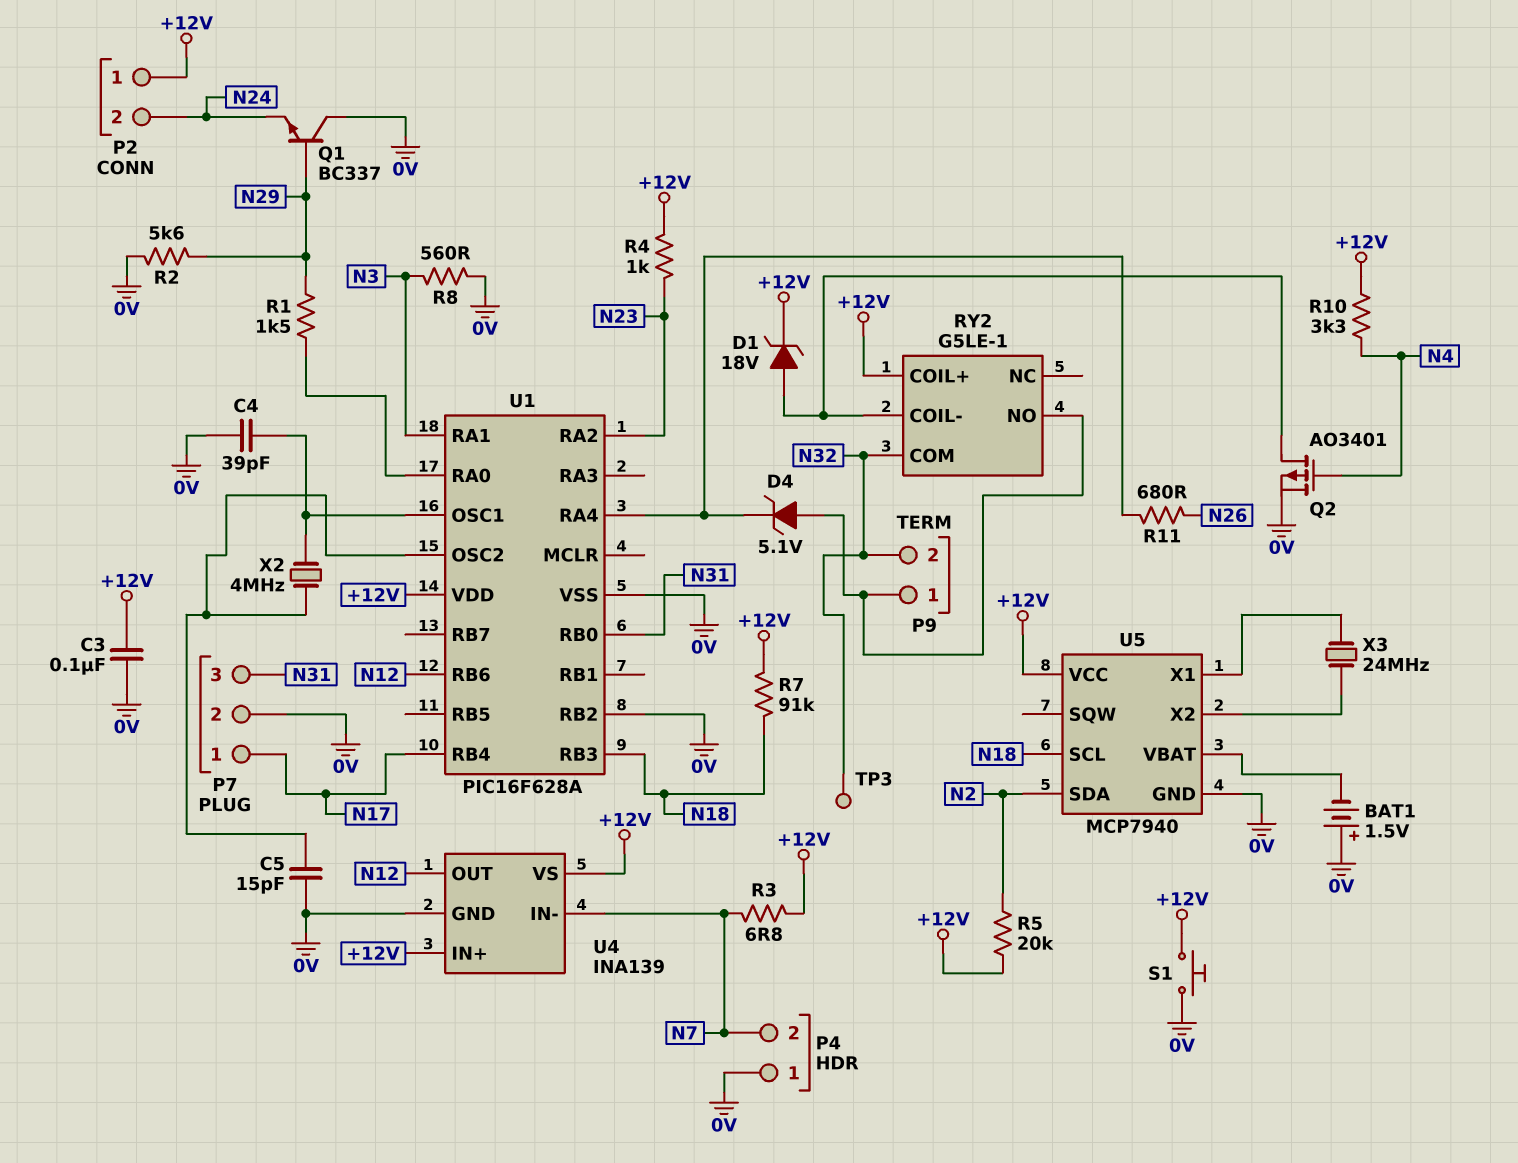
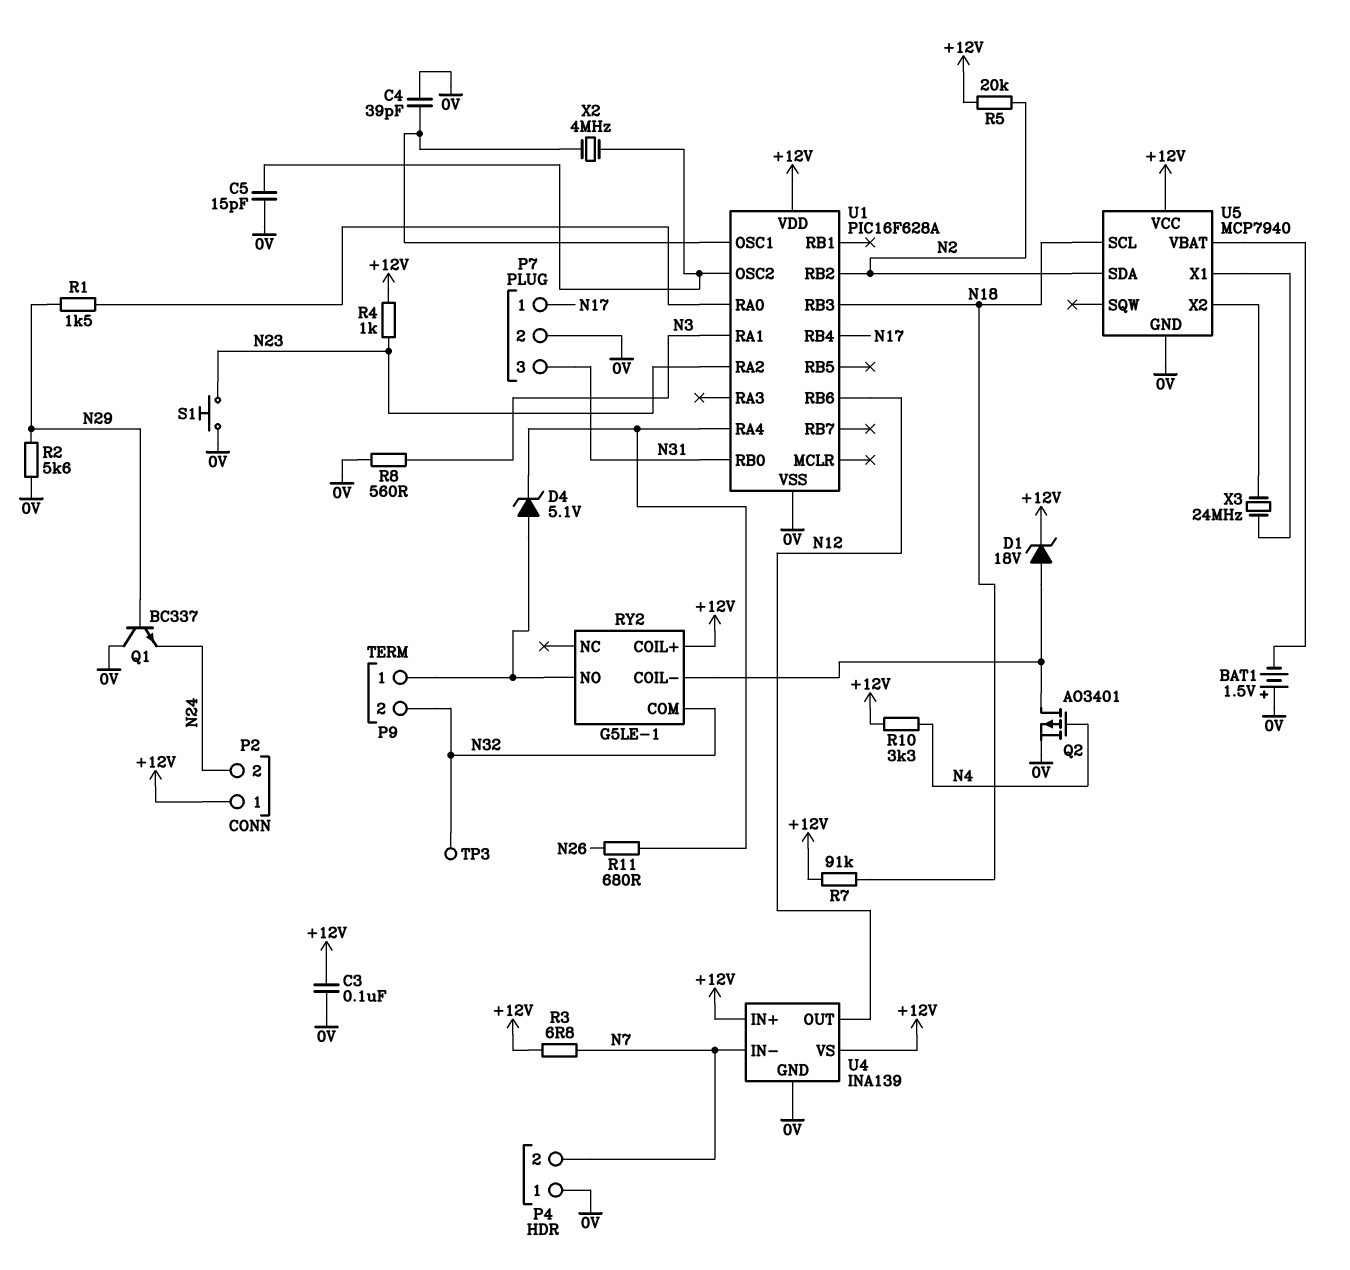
S1: button (+12V, 0V) -> button (0V, N23)
U1 pin RB2: 0V -> N2

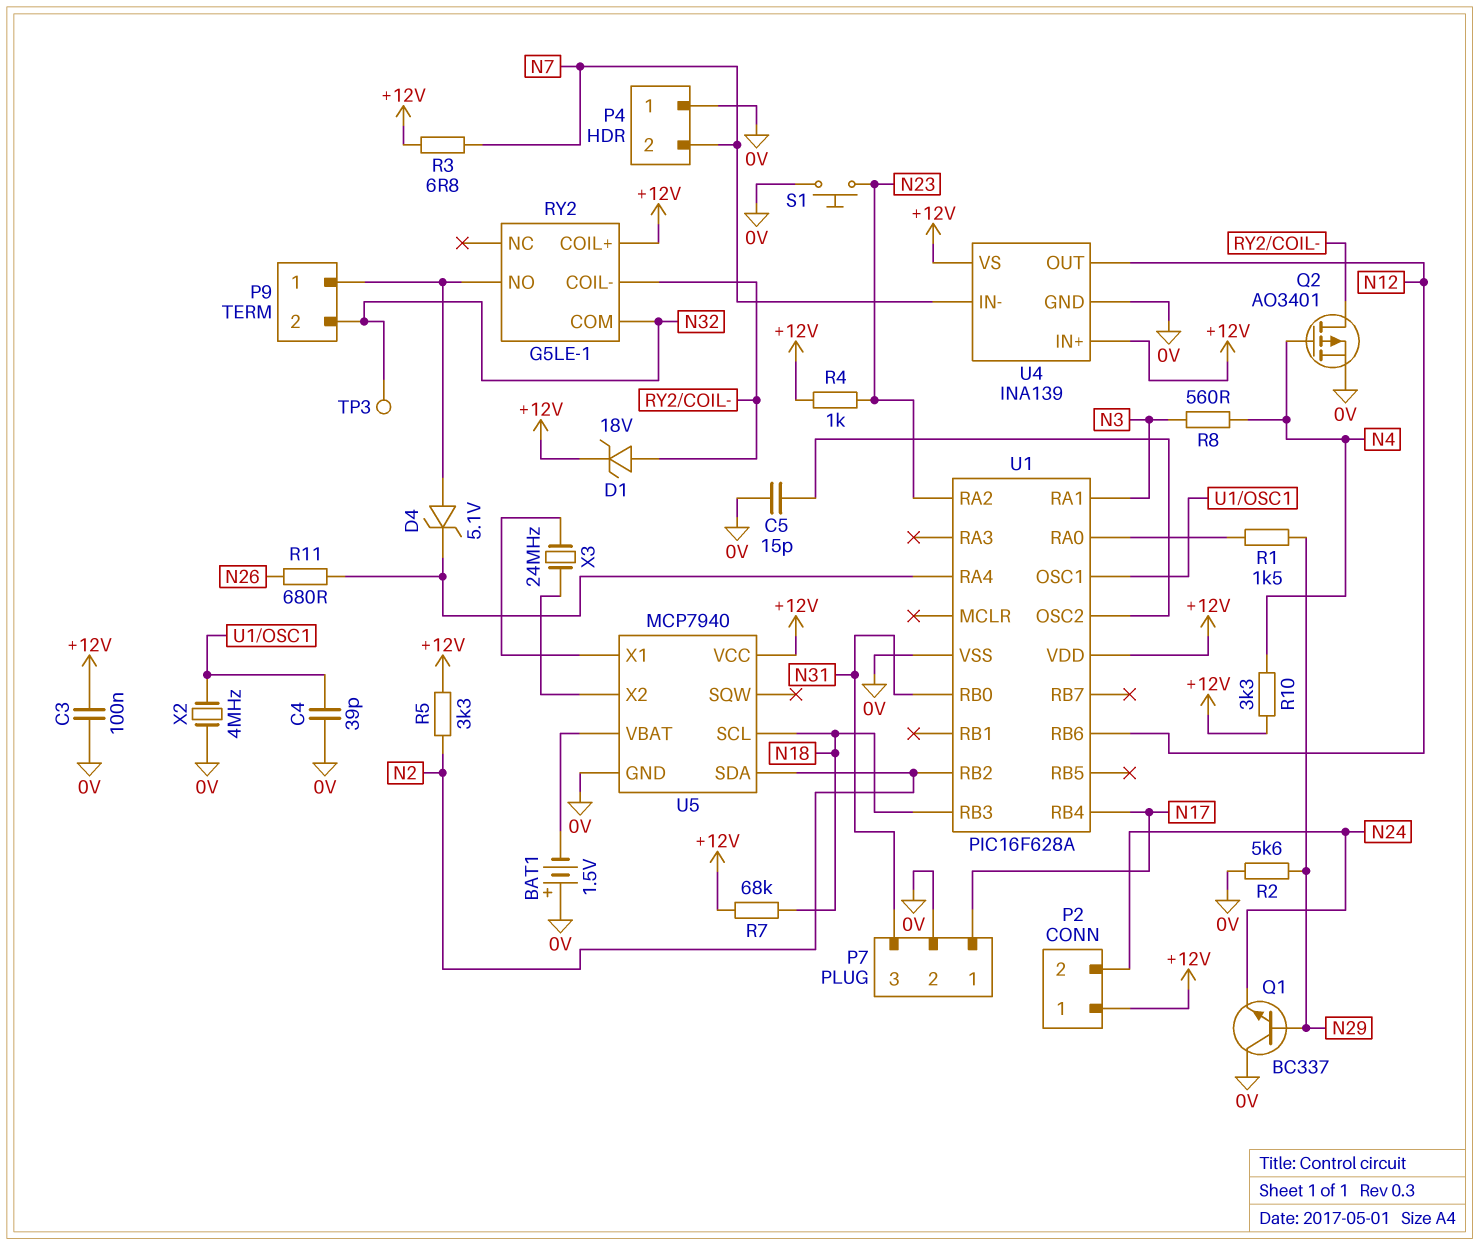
R5: 20k (+12V, N2) -> 3.3k (+12V, N2)
R7: 91k (+12V, N18) -> 68k (+12V, N18)
R8: 560 (0V, N3) -> 560 (N3, N4)
X2: 4MHz (U1/OSC1, U1/OSC2) -> 4MHz (0V, U1/OSC1)

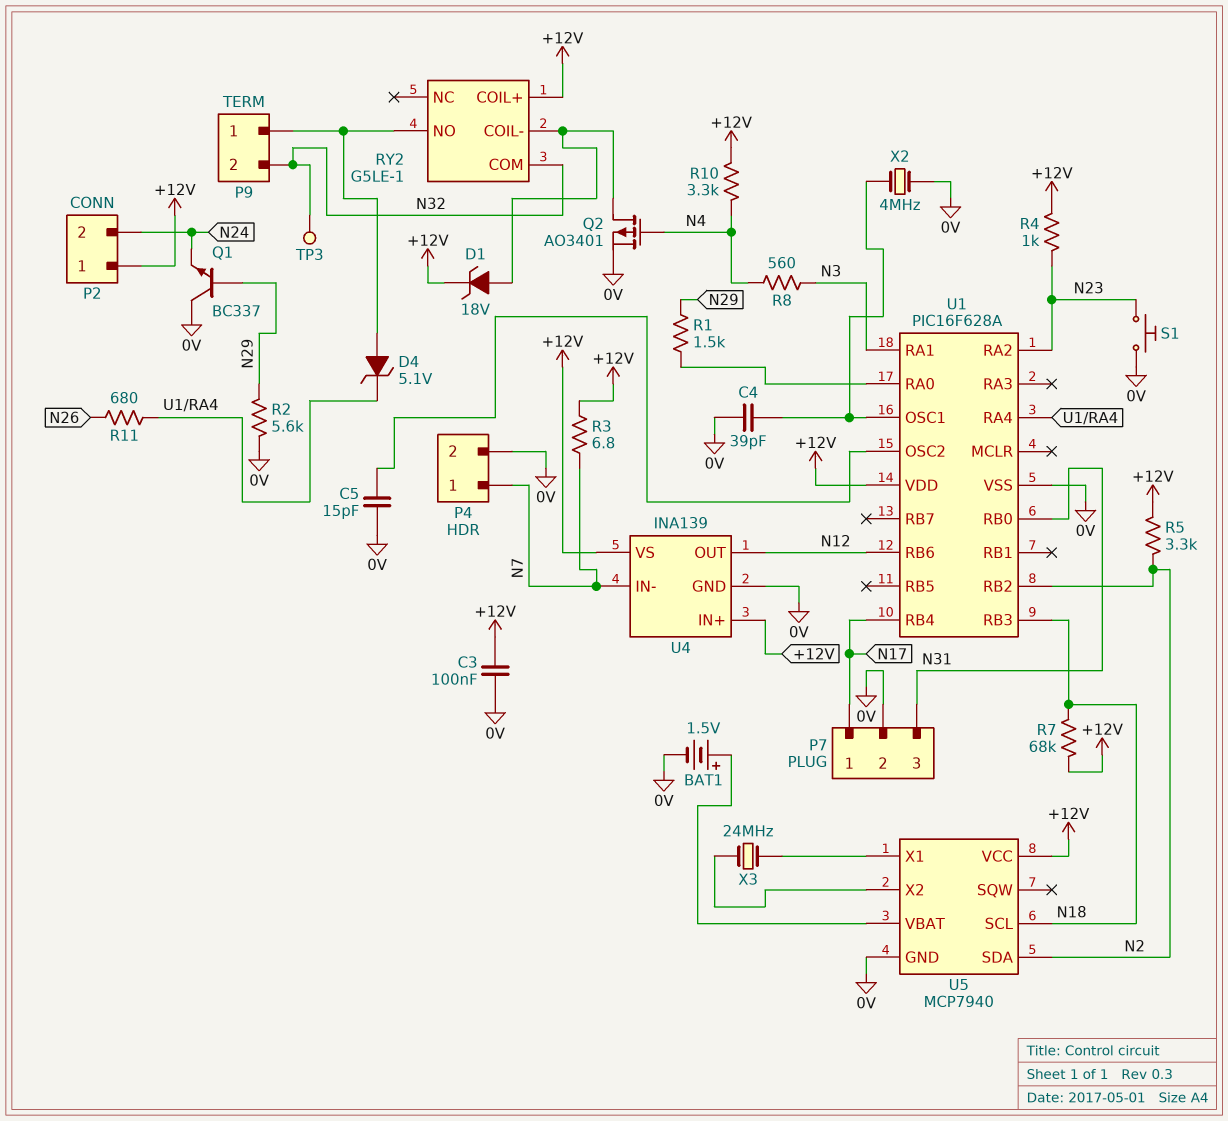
BAT1: 1.5V (plus 0V, minus U5/VBAT) -> 1.5V (plus U5/VBAT, minus 0V)
P4 pin 1: 0V -> N7
P4 pin 2: N7 -> 0V

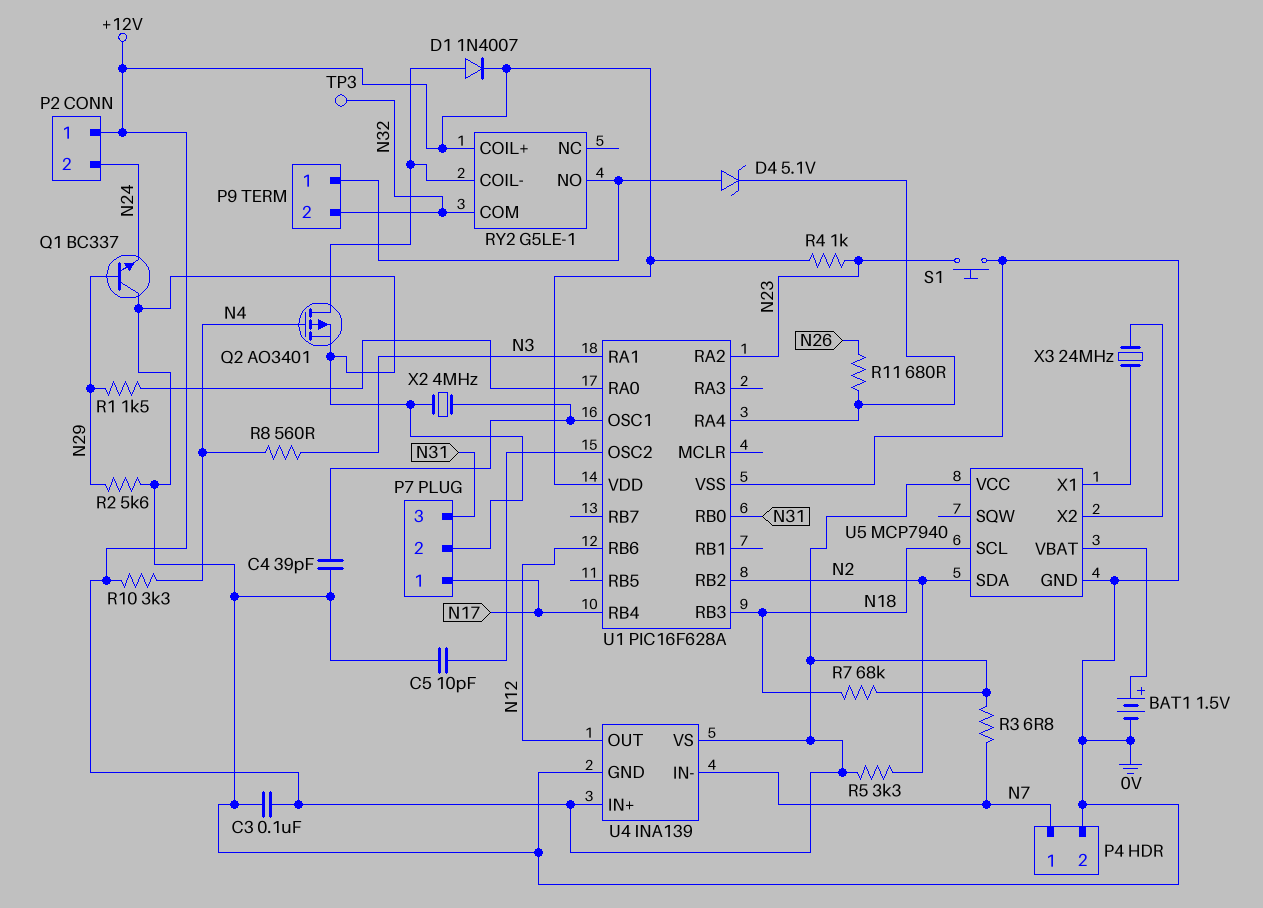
C5: 15pF (0V, U1/OSC2) -> 10pF (0V, U1/OSC2)
D1: zener 18V (A RY2/COIL-, K +12V) -> diode 1N4007 (A RY2/COIL-, K +12V)

